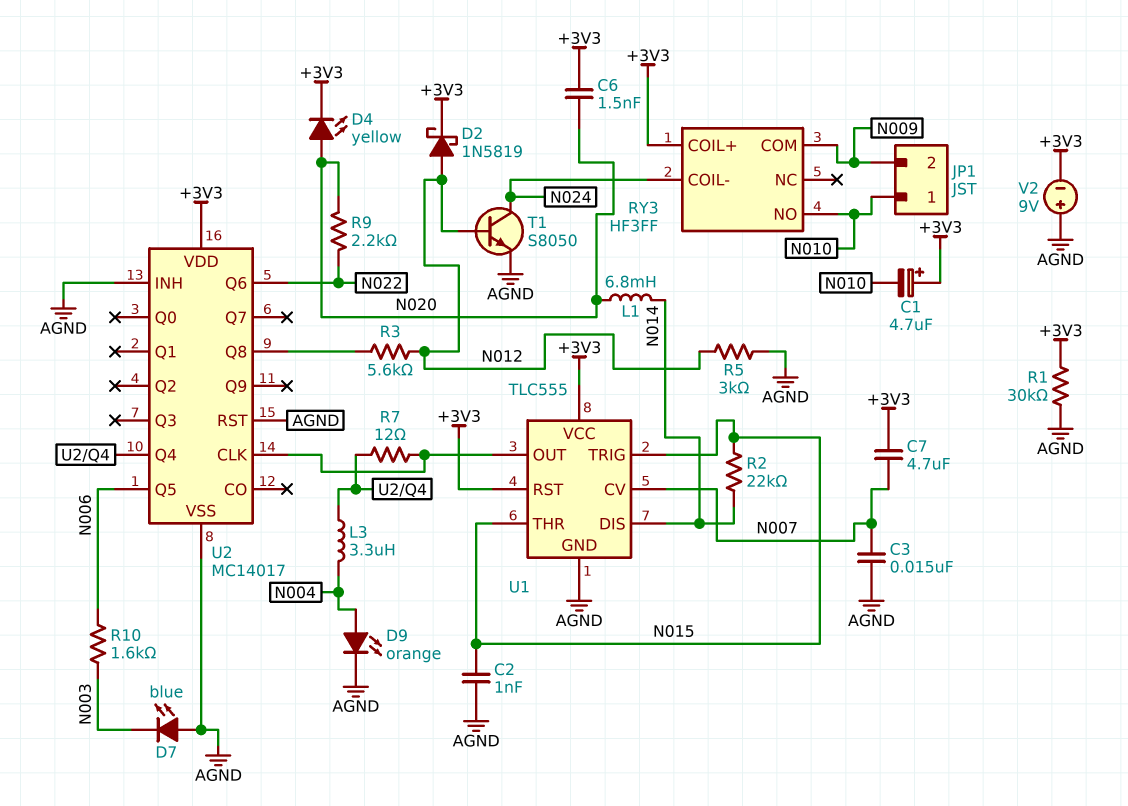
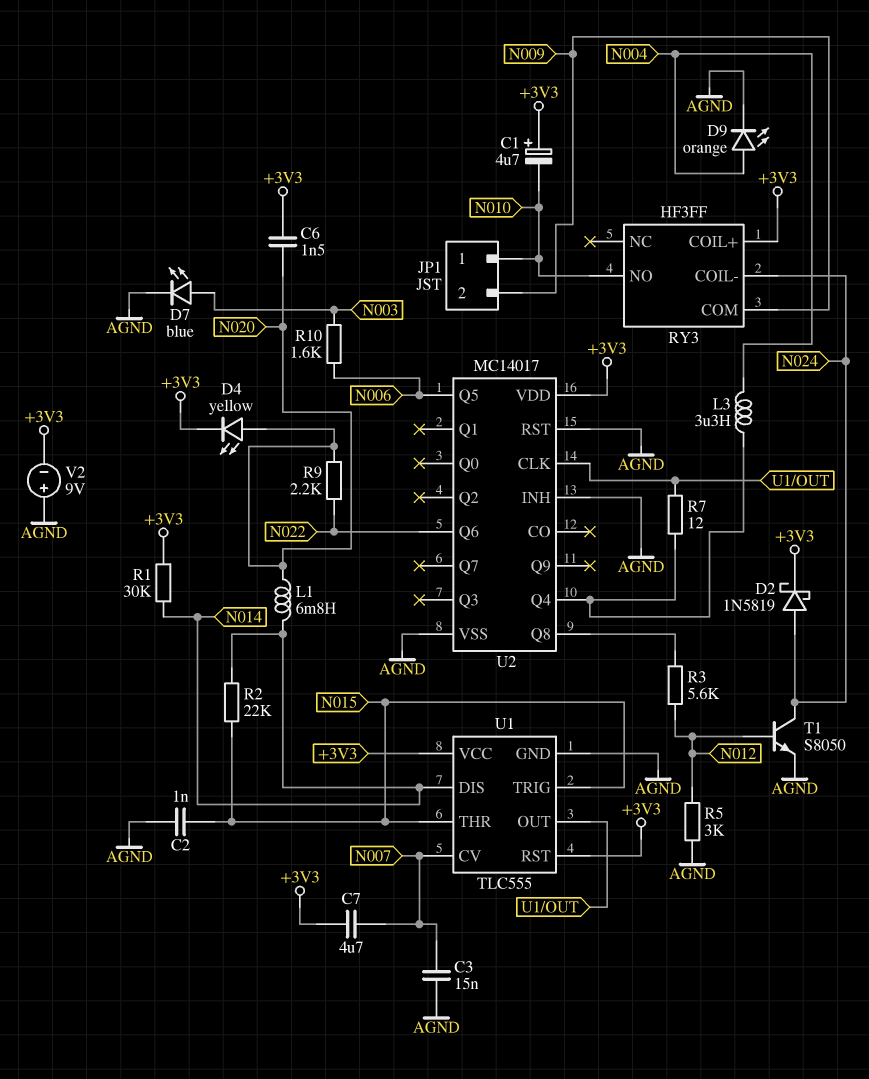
D2: schottky 1N5819 (A N012, K +3V3) -> schottky 1N5819 (A N024, K +3V3)
D7: LED blue (A AGND, K N003) -> LED blue (A N003, K AGND)
R1: 30k (+3V3, AGND) -> 30k (+3V3, N014)

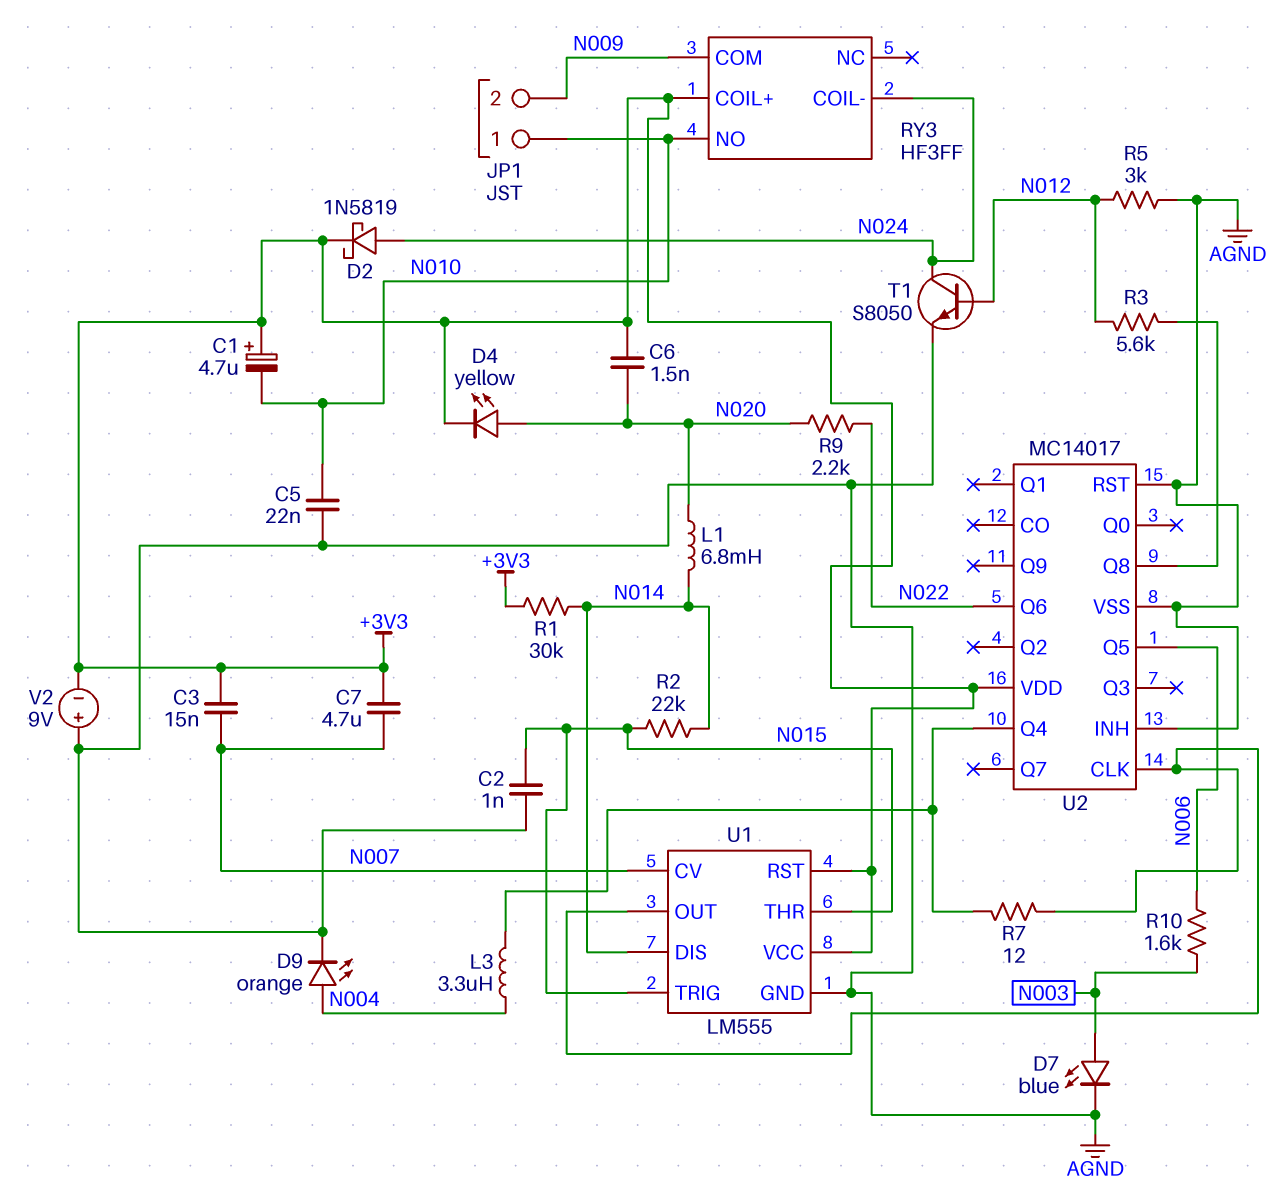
C3: 15nF (AGND, N007) -> 15nF (+3V3, N007)
C5: none -> 22nF (AGND, N010)
U1: TLC555 -> LM555

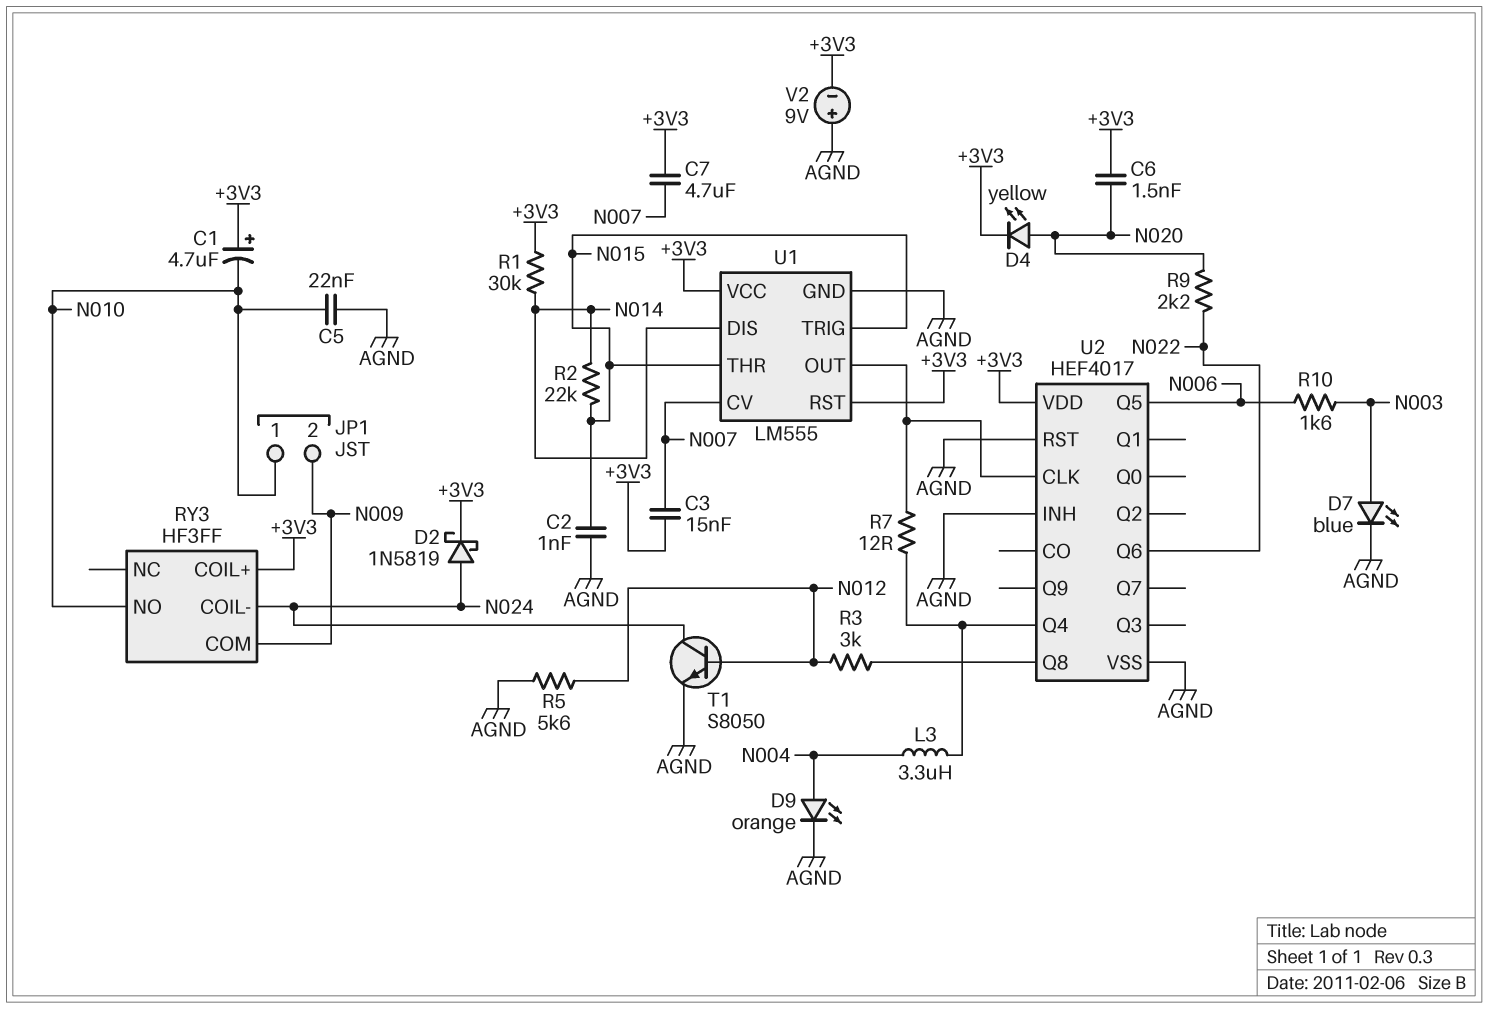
L1: 6.8mH (N014, N020) -> none
R3: 5.6k (N012, U2/Q8) -> 3k (N012, U2/Q8)
R5: 3k (AGND, N012) -> 5.6k (AGND, N012)
U2: MC14017 -> HEF4017

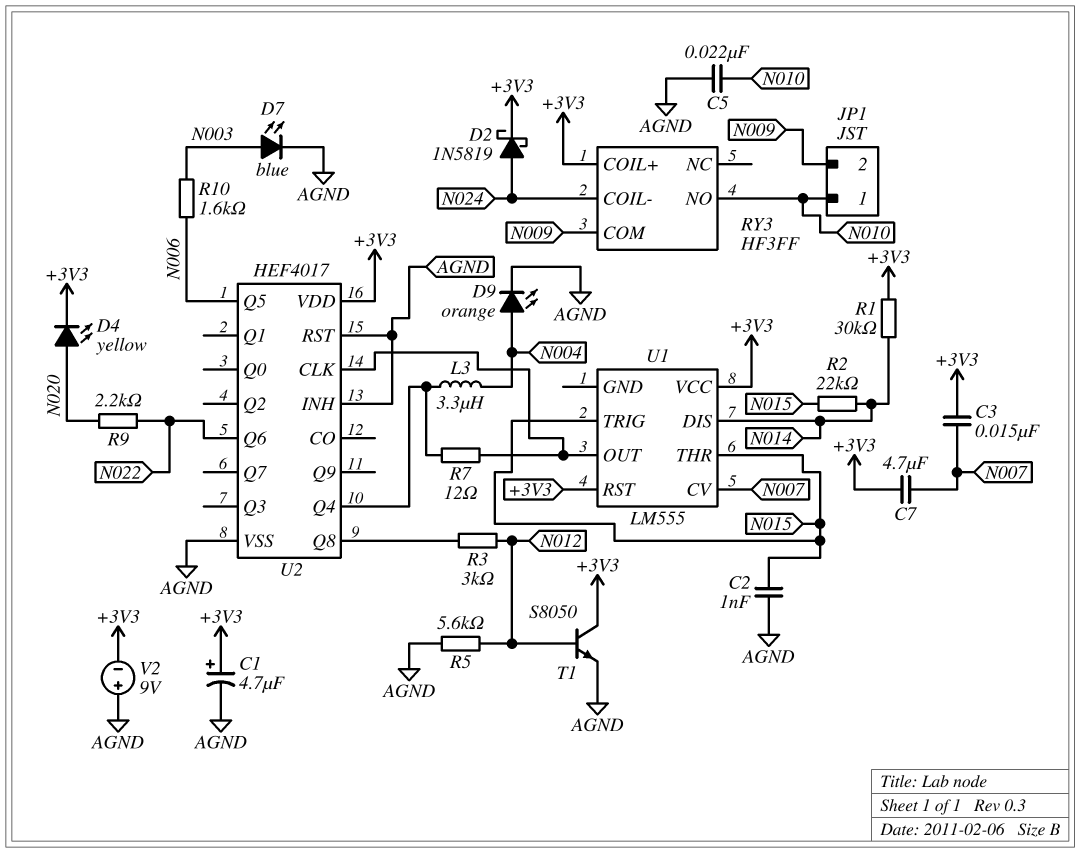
C1: 4.7uF (plus +3V3, minus N010) -> 4.7uF (plus +3V3, minus AGND)
C6: 1.5nF (+3V3, N020) -> none
T1: NPN S8050 (B N012, C N024, E AGND) -> NPN S8050 (B N012, C +3V3, E AGND)
U1 pin GND: AGND -> none

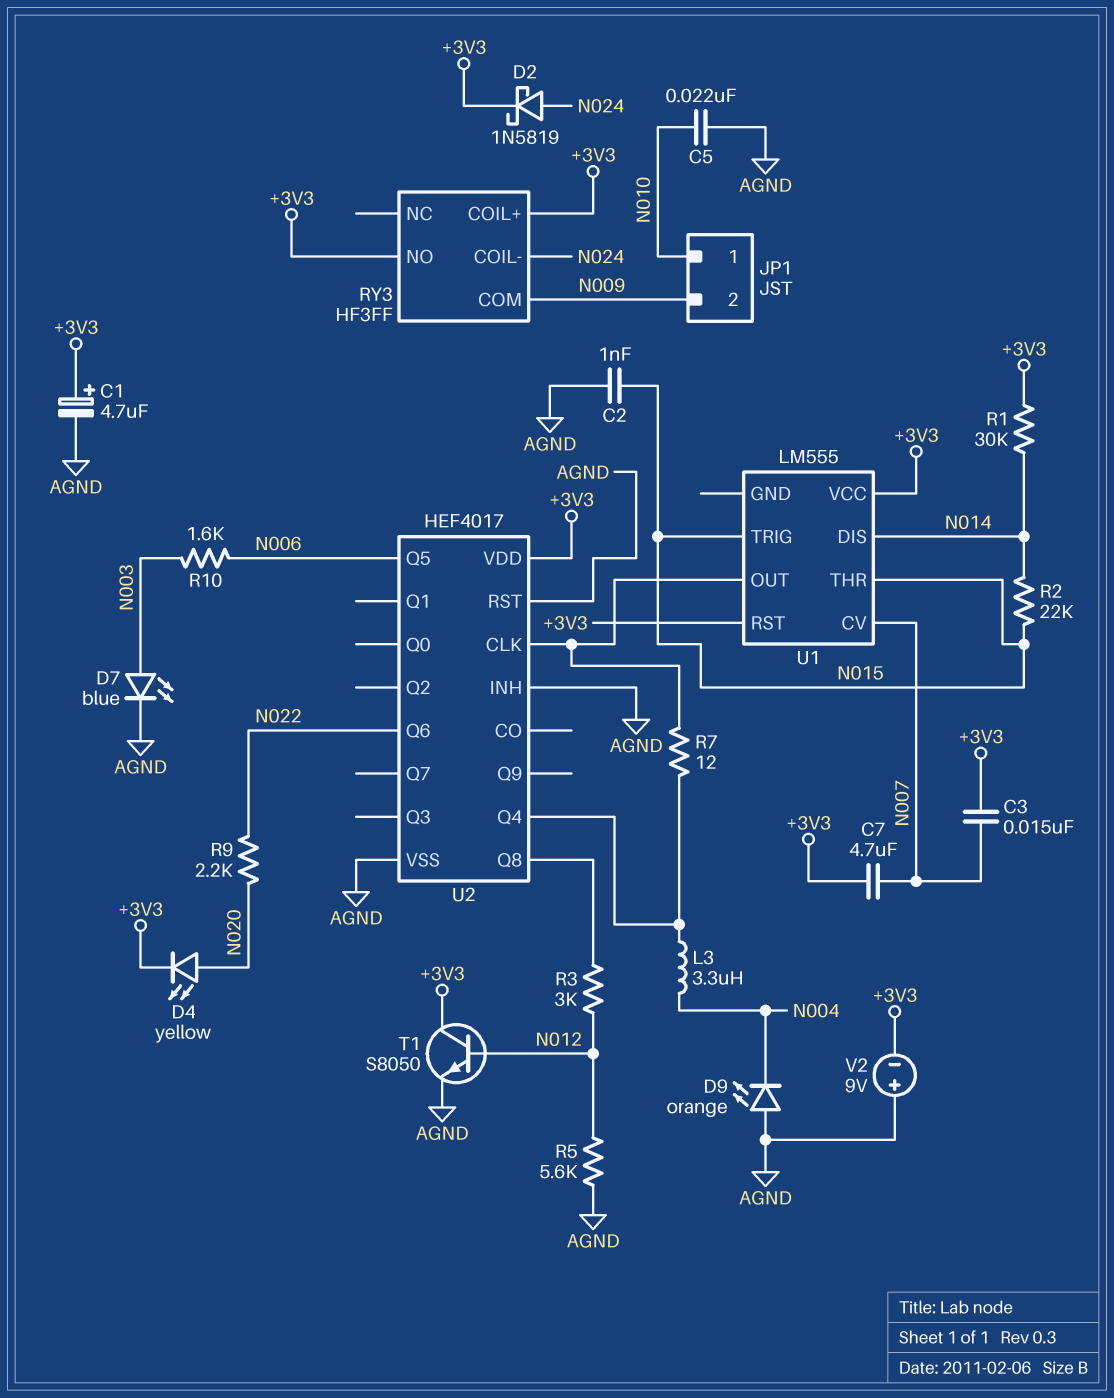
D9: LED orange (A N004, K AGND) -> LED orange (A AGND, K N004)
RY3 pin NO: N010 -> +3V3

